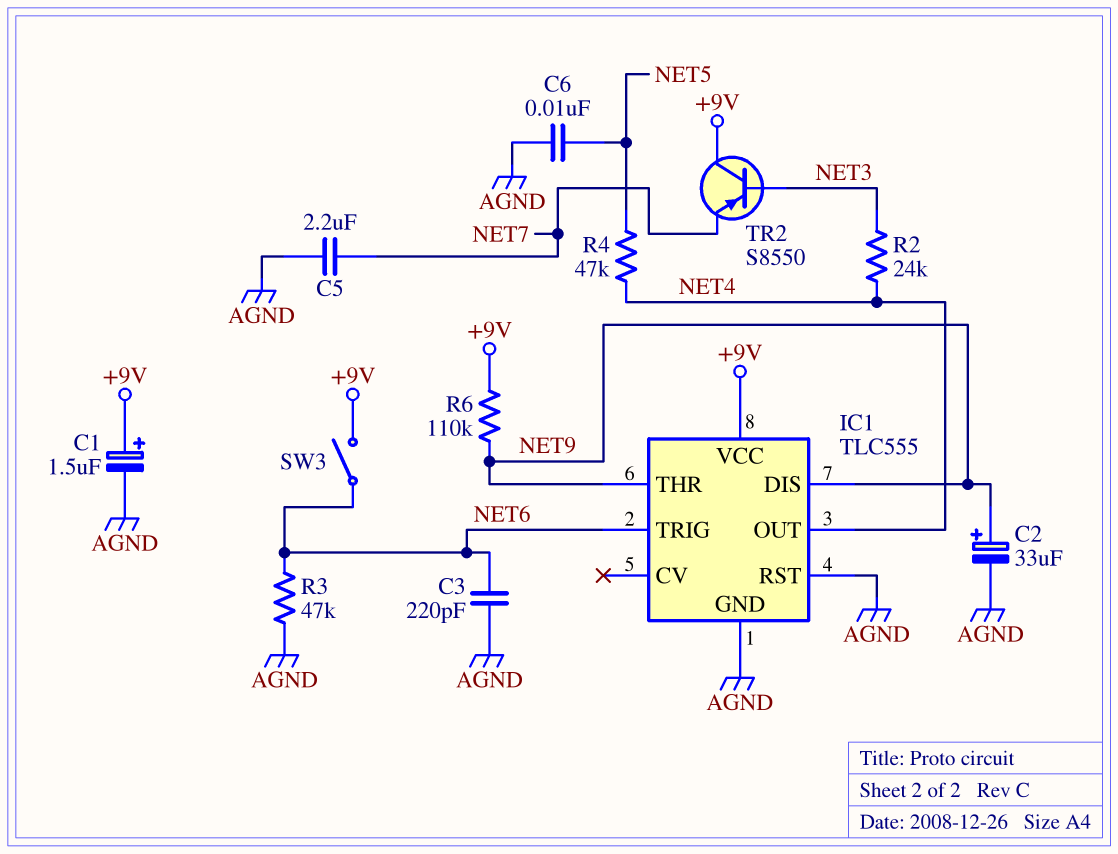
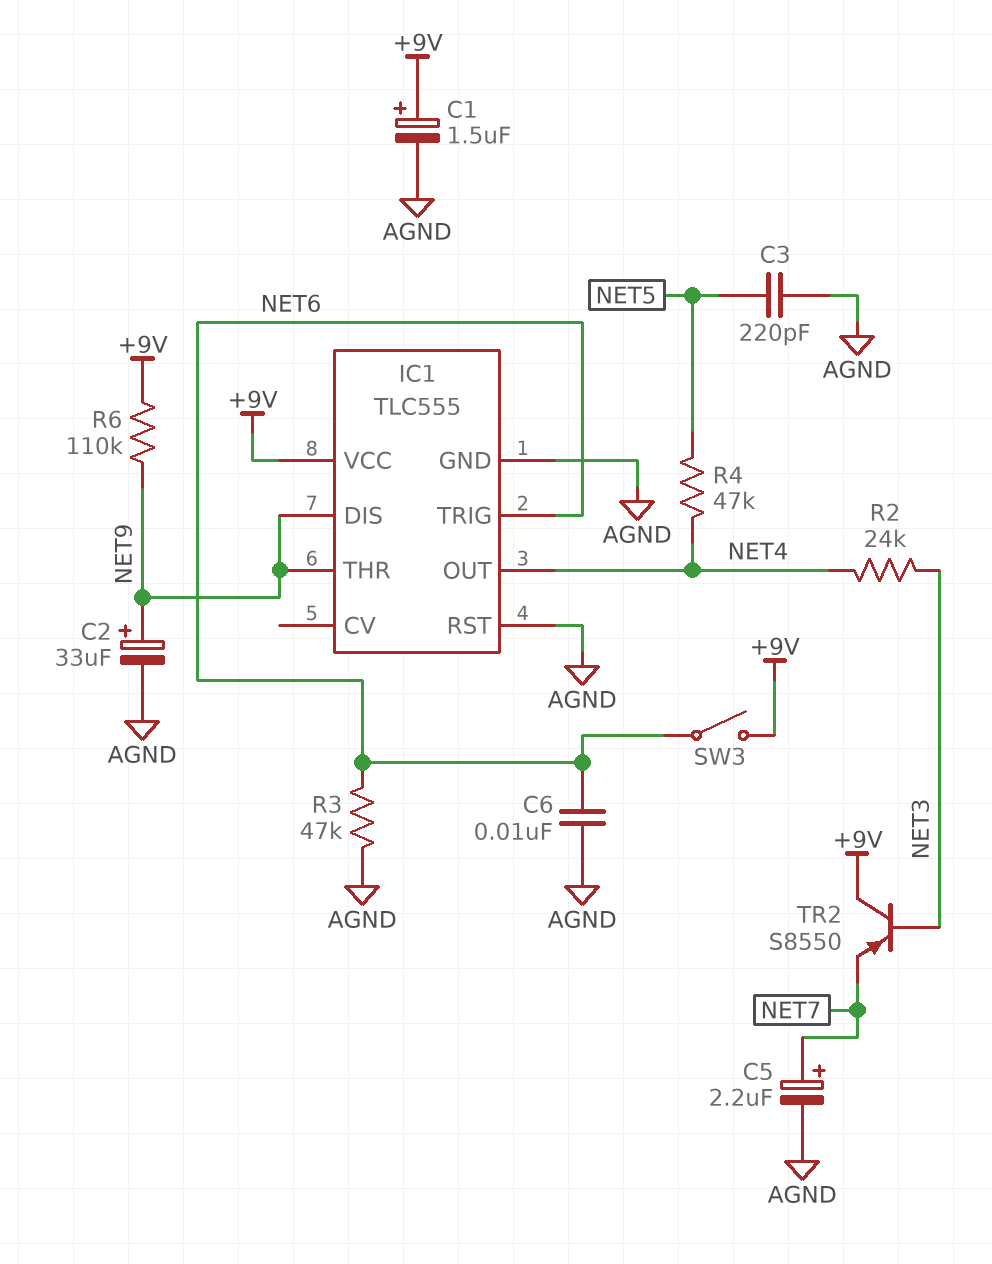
C3: 220pF (AGND, NET6) -> 220pF (AGND, NET5)
C5: 2.2uF (AGND, NET7) -> 2.2uF (plus NET7, minus AGND)
C6: 10nF (AGND, NET5) -> 10nF (AGND, NET6)

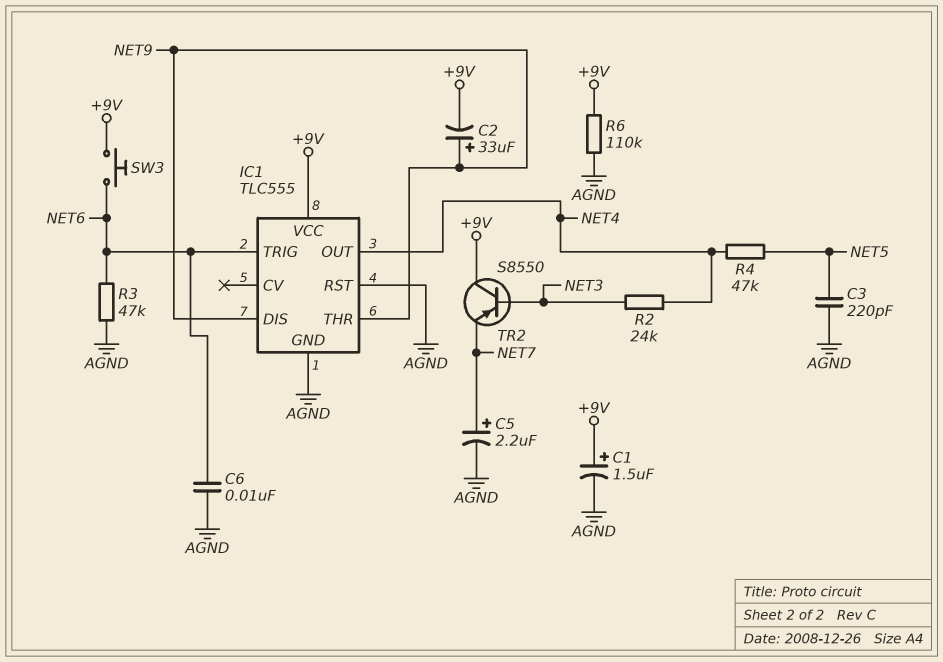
C2: 33uF (plus NET9, minus AGND) -> 33uF (plus NET9, minus +9V)
R6: 110k (+9V, NET9) -> 110k (+9V, AGND)
SW3: switch (+9V, NET6) -> button (+9V, NET6)

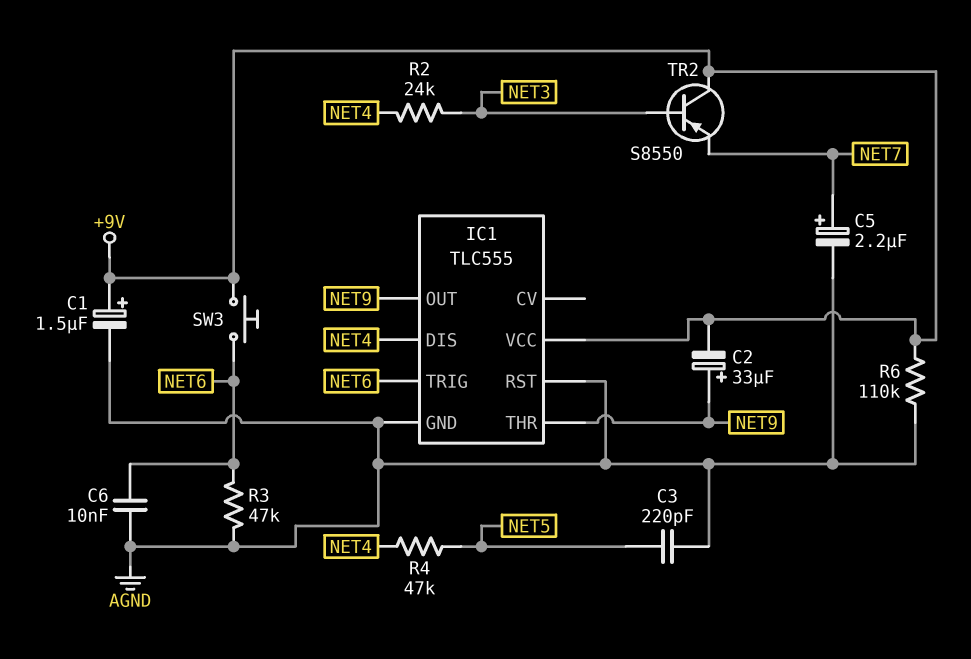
IC1 pin DIS: NET9 -> NET4
IC1 pin OUT: NET4 -> NET9

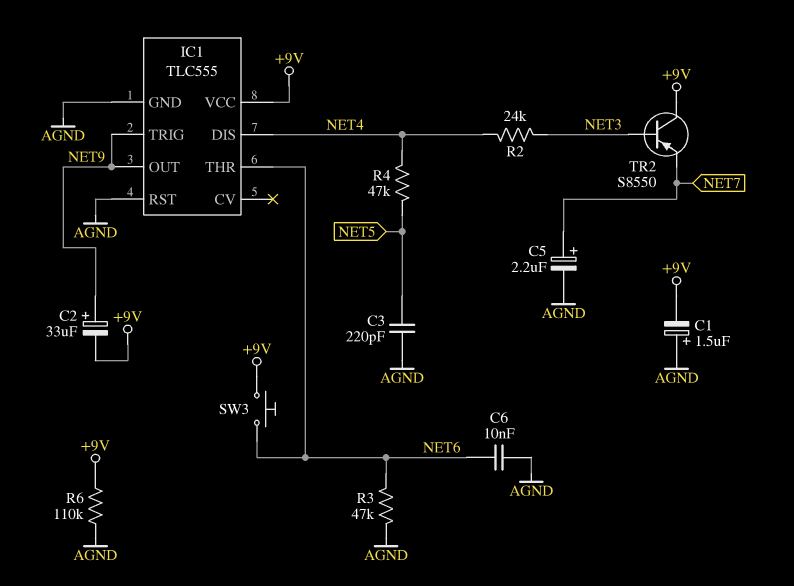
C1: 1.5uF (plus +9V, minus AGND) -> 1.5uF (plus AGND, minus +9V)
IC1 pin THR: NET9 -> NET6
IC1 pin TRIG: NET6 -> NET9

